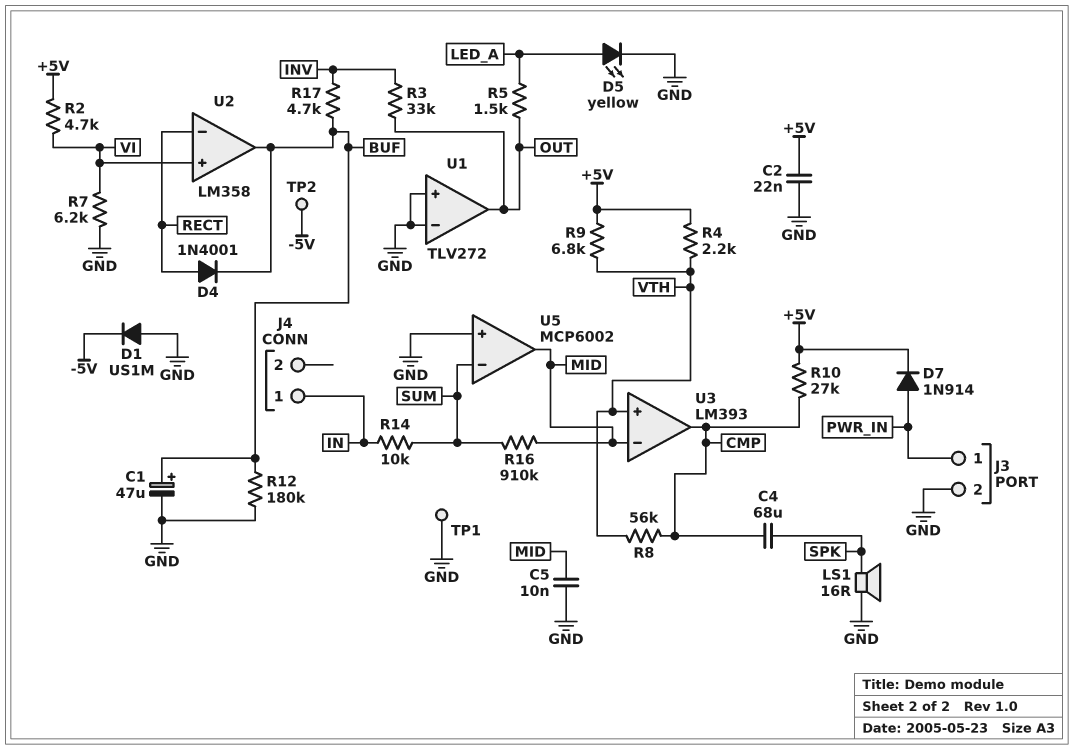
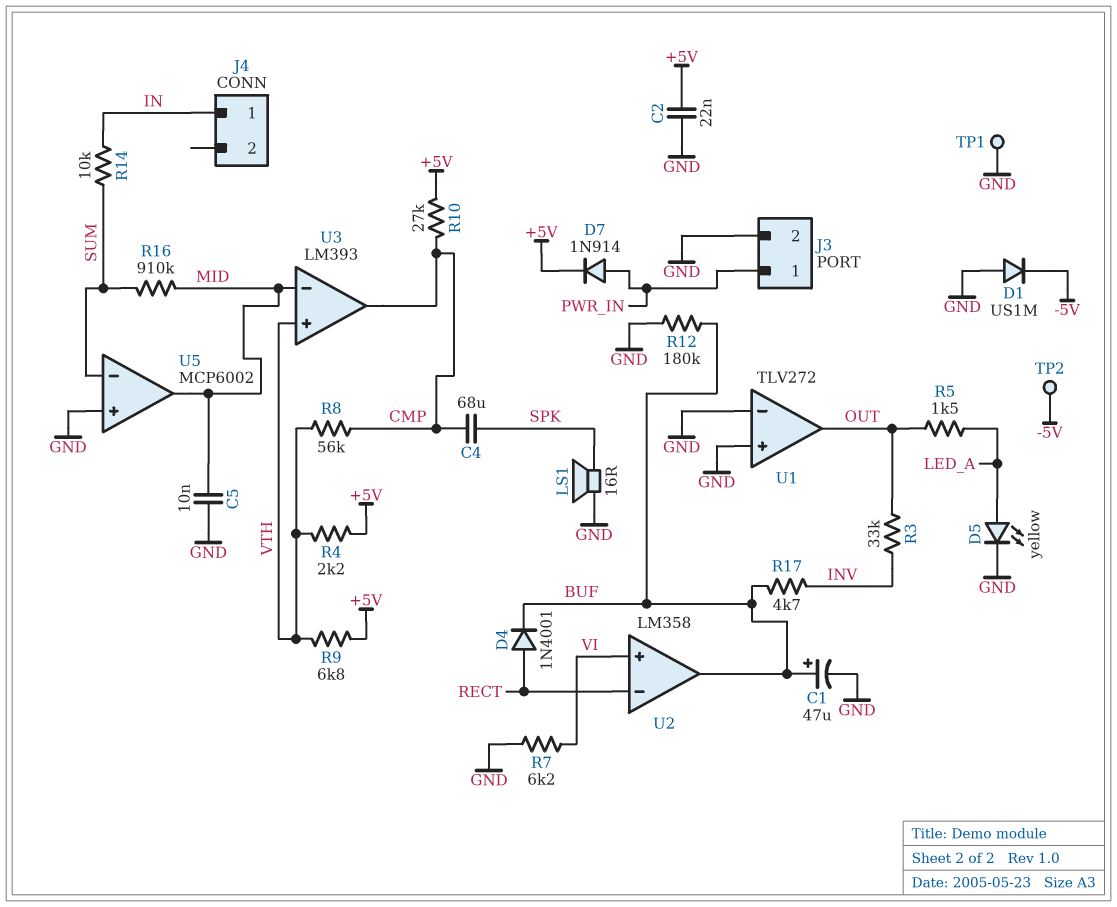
R2: 4.7k (+5V, VI) -> none

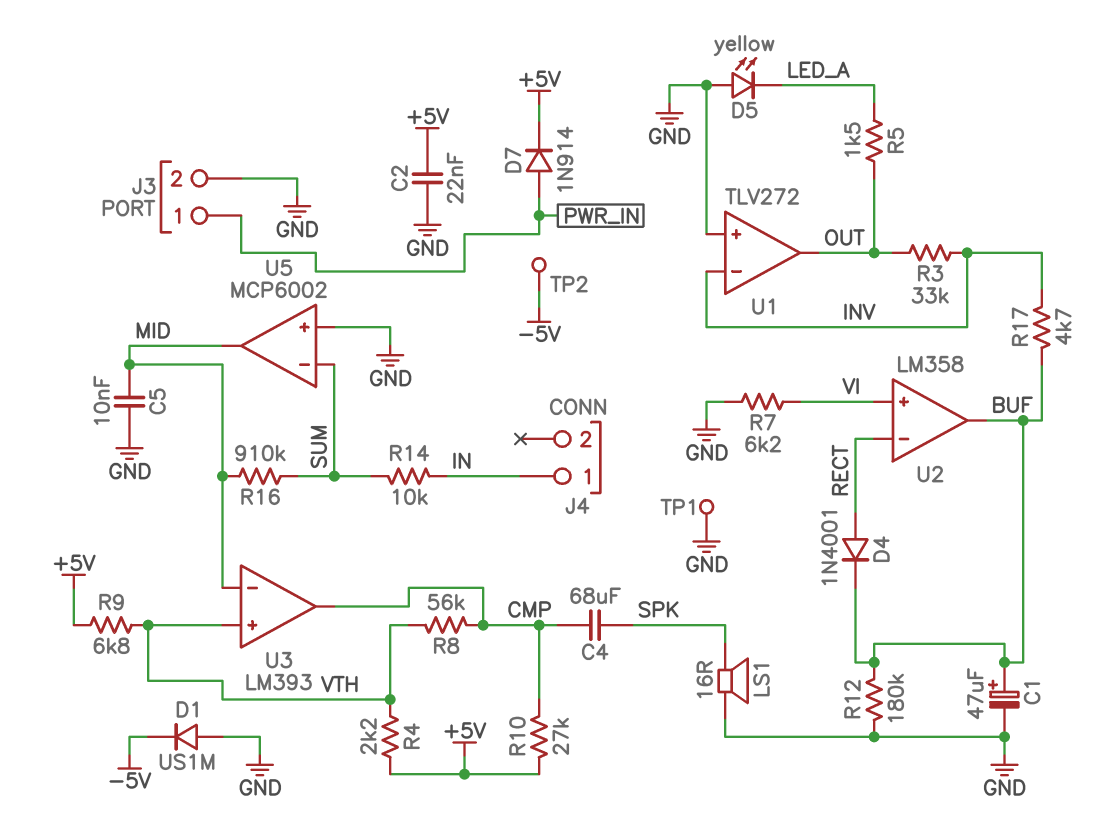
D5: LED yellow (A LED_A, K GND) -> LED yellow (A GND, K LED_A)
U1 pin in-: GND -> INV

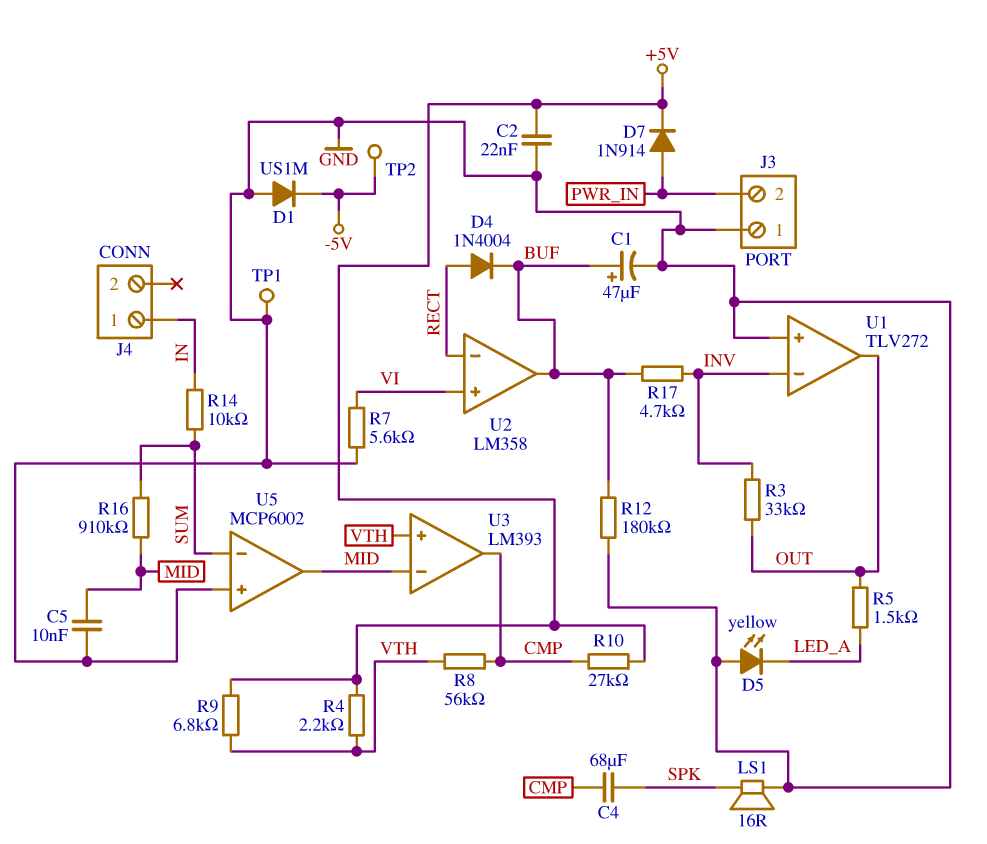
D4: diode 1N4001 (A RECT, K BUF) -> diode 1N4004 (A RECT, K BUF)
J3 pin 1: PWR_IN -> GND
J3 pin 2: GND -> PWR_IN
R7: 6.2k (GND, VI) -> 5.6k (GND, VI)

